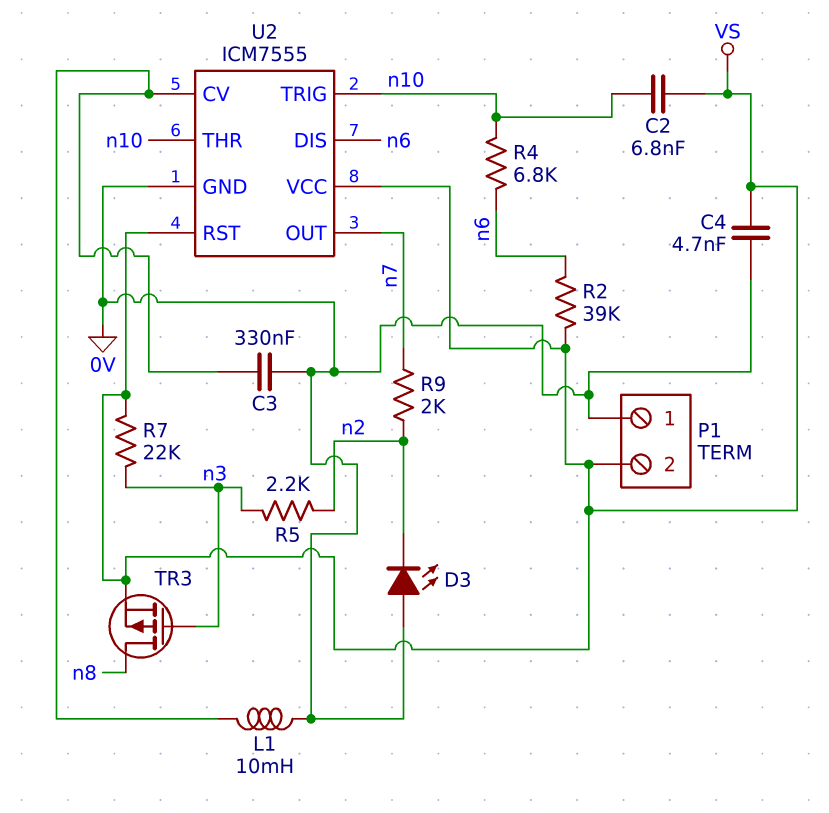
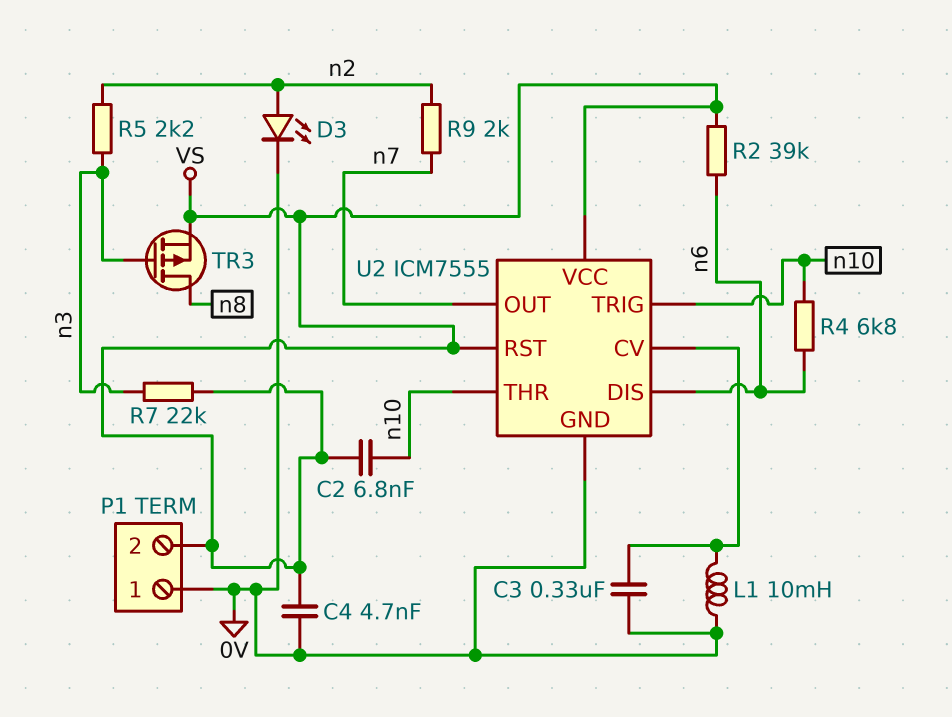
D3: LED (A 0V, K n2) -> LED (A n2, K 0V)

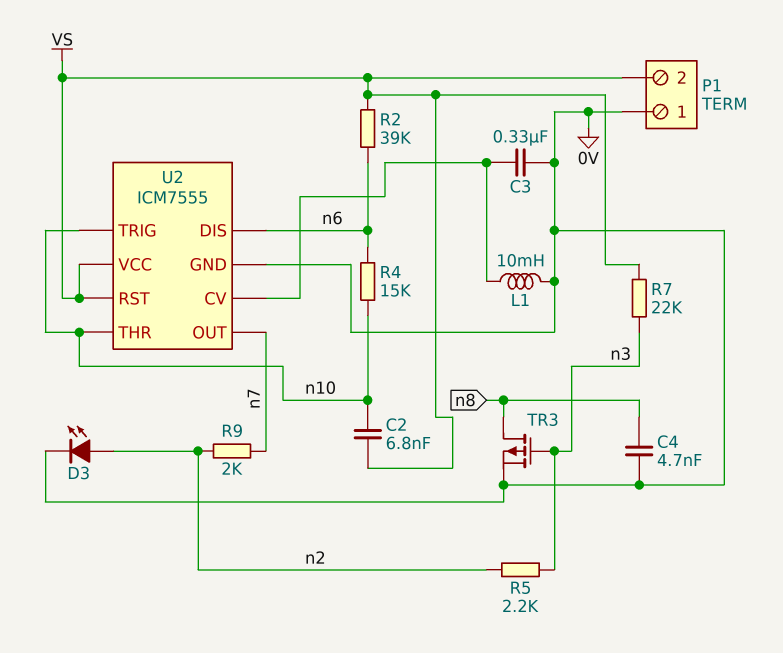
C4: 4.7nF (0V, VS) -> 4.7nF (0V, n8)
R4: 6.8k (n6, n10) -> 15k (n6, n10)
TR3: PMOS (G n3, D n8, S VS) -> PMOS (G n3, D n8, S 0V)

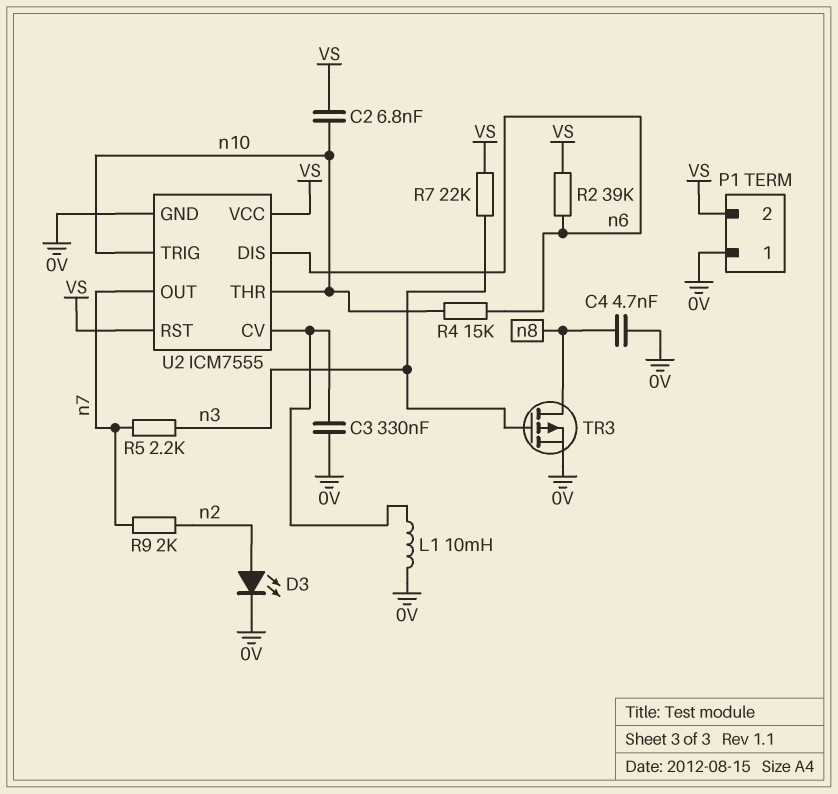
R5: 2.2k (n2, n3) -> 2.2k (n3, n7)

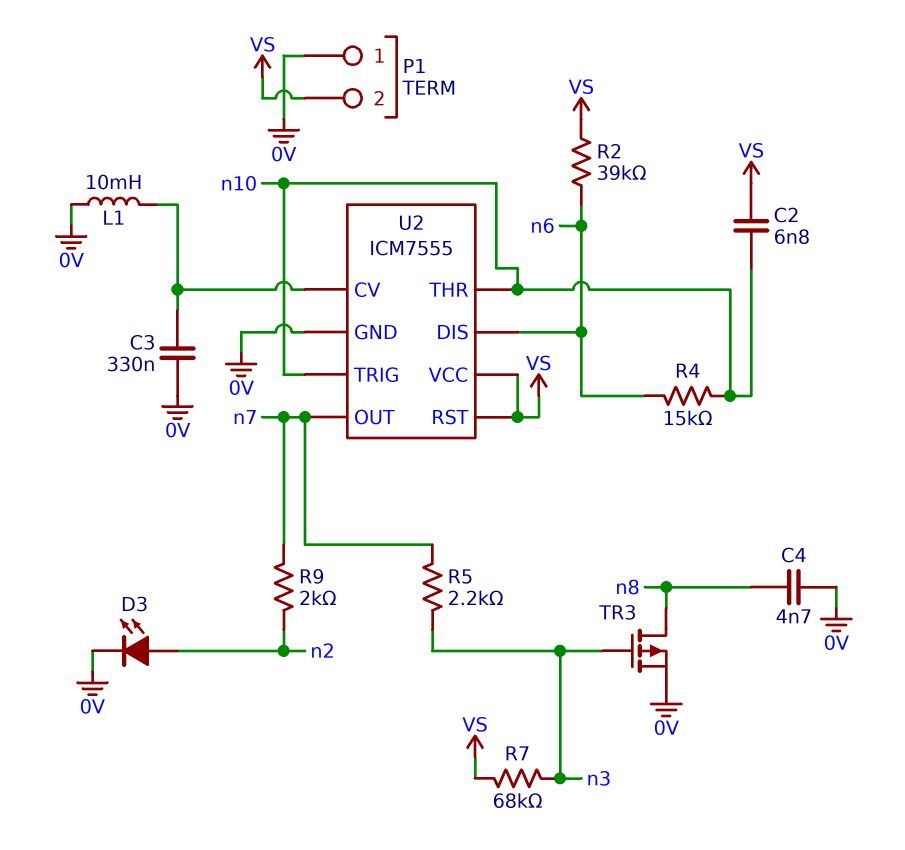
R7: 22k (VS, n3) -> 68k (VS, n3)

